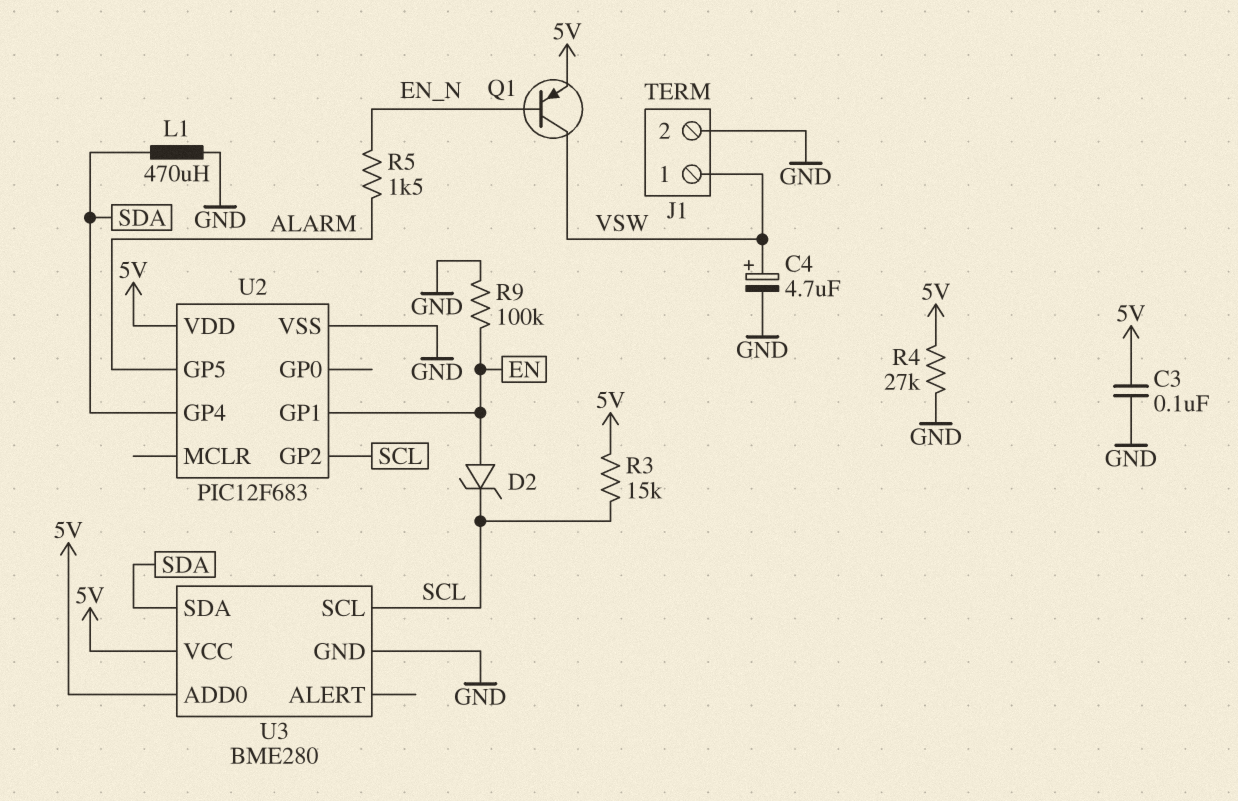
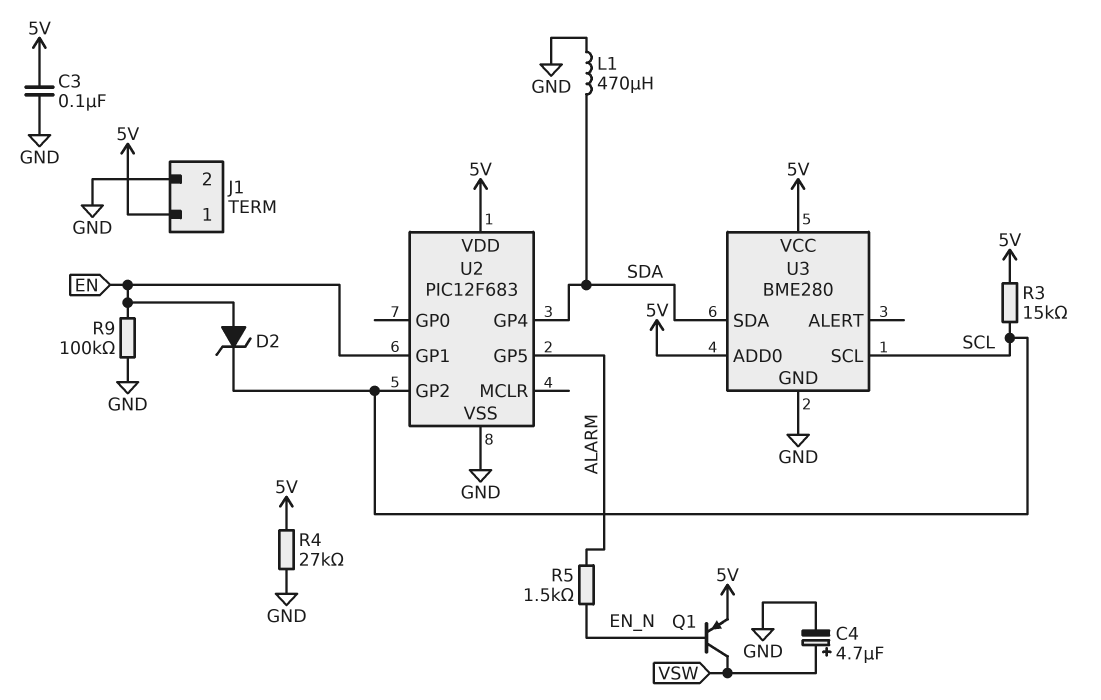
J1 pin 1: VSW -> 5V

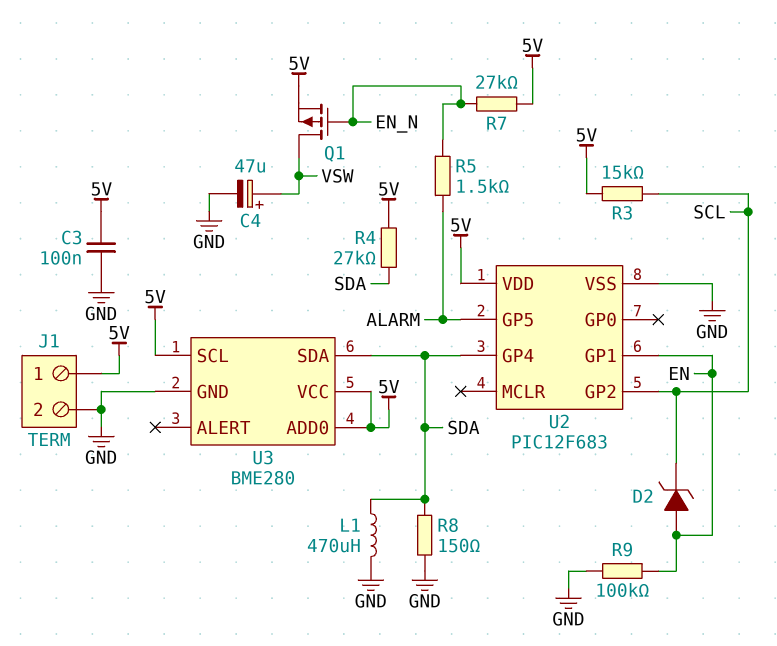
C4: 4.7uF (plus VSW, minus GND) -> 47uF (plus VSW, minus GND)
Q1: PNP (B EN_N, C VSW, E 5V) -> PMOS (G EN_N, D VSW, S 5V)
R4: 27k (5V, GND) -> 27k (5V, SDA)
R7: none -> 27k (5V, EN_N)
R8: none -> 150 (GND, SDA)
U3 pin SCL: SCL -> 5V

